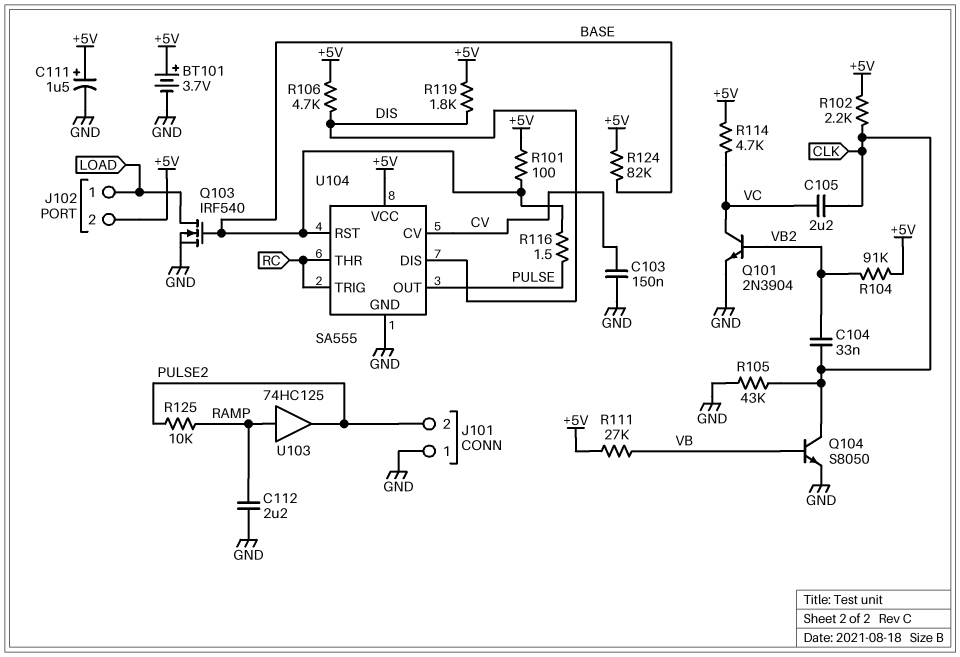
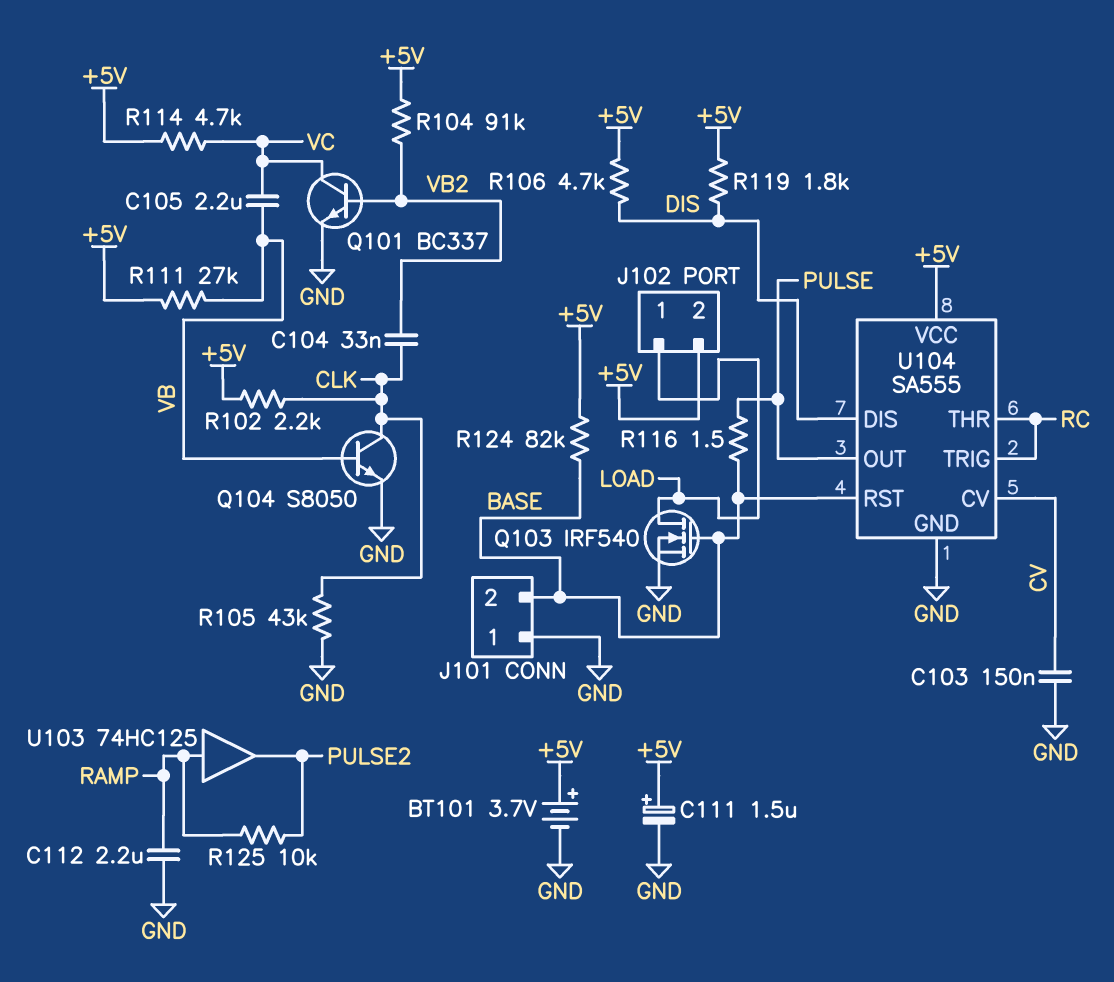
C105: 2.2uF (CLK, VC) -> 2.2uF (VB, VC)
J101 pin 2: PULSE2 -> BASE
Q101: NPN 2N3904 (B VB2, C VC, E GND) -> NPN BC337 (B VB2, C VC, E GND)
R101: 100 (+5V, BASE) -> none

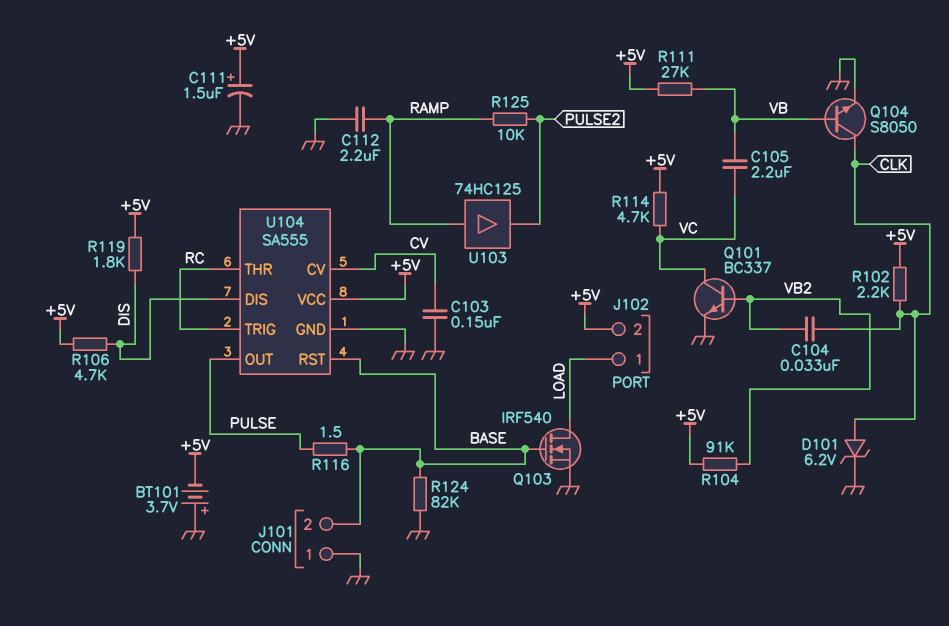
BT101: 3.7V (plus +5V, minus GND) -> 3.7V (plus GND, minus +5V)
D101: none -> zener 6.2V (A CLK, K GND)
R105: 43k (CLK, GND) -> none
R124: 82k (+5V, BASE) -> 82k (BASE, GND)

